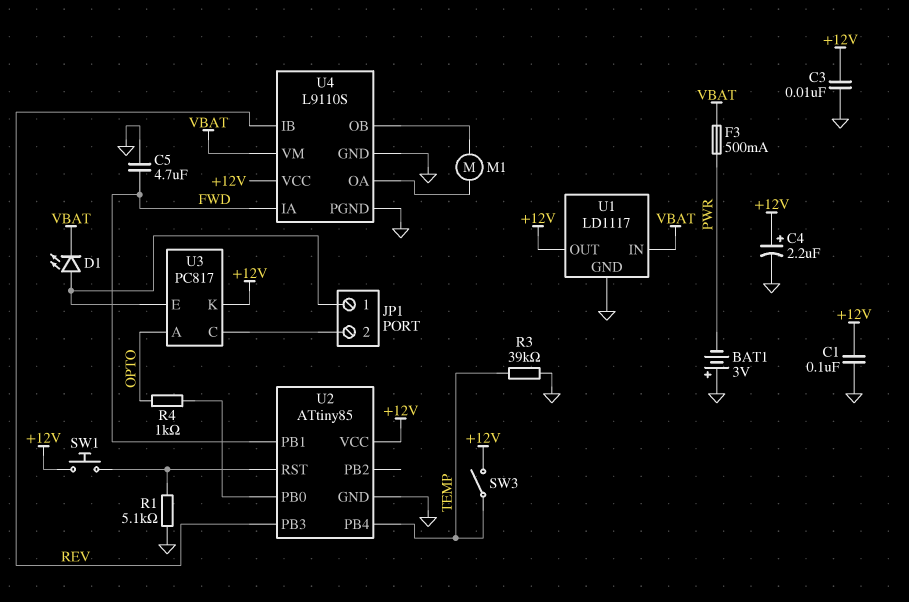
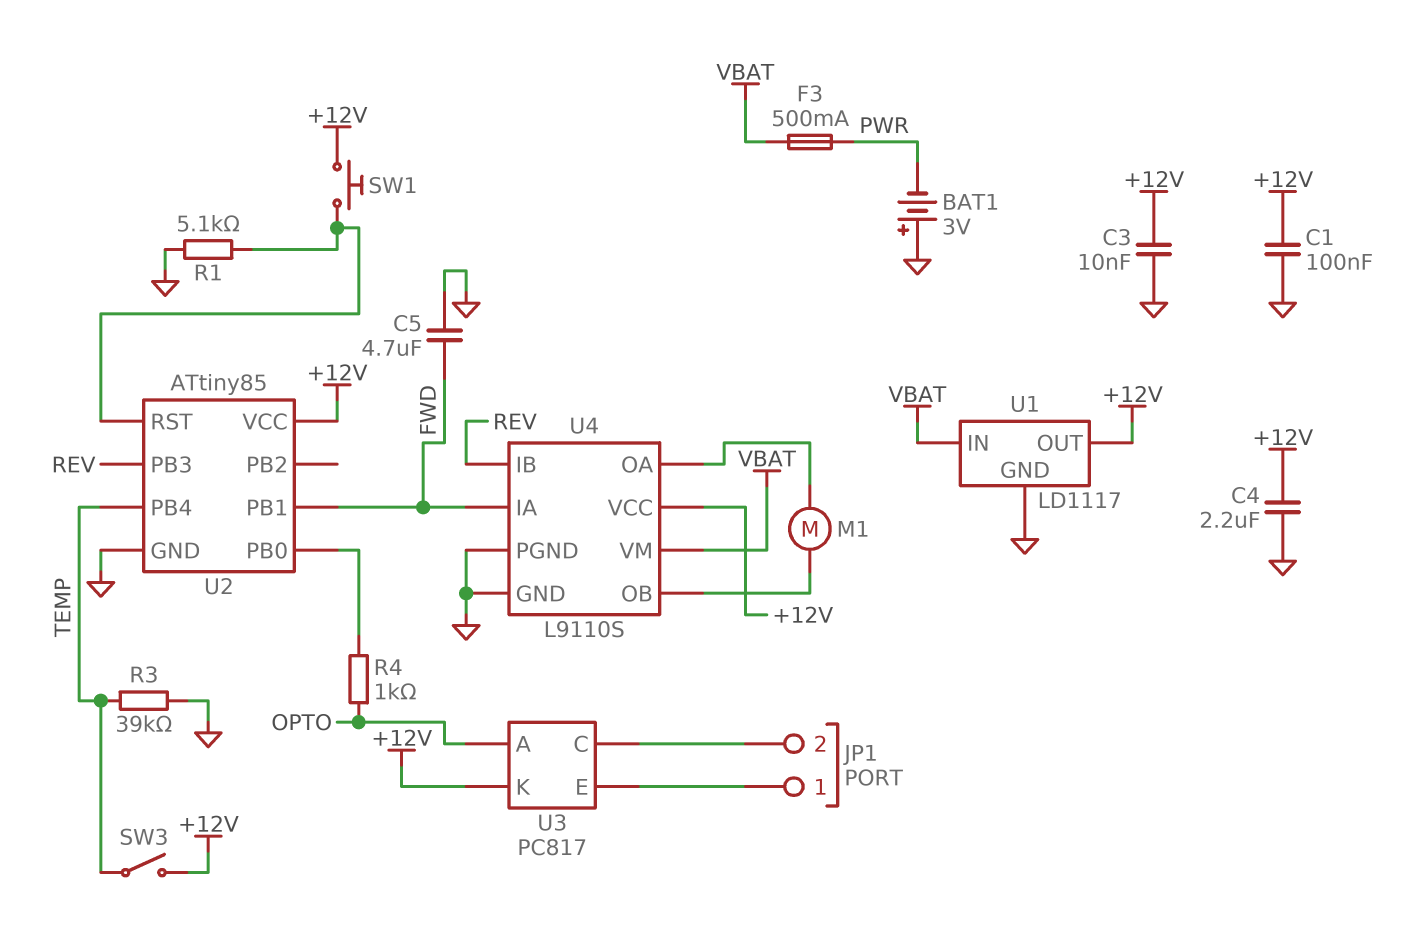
C4: 2.2uF (plus +12V, minus GND) -> 2.2uF (+12V, GND)
D1: LED (A JP1/1, K VBAT) -> none

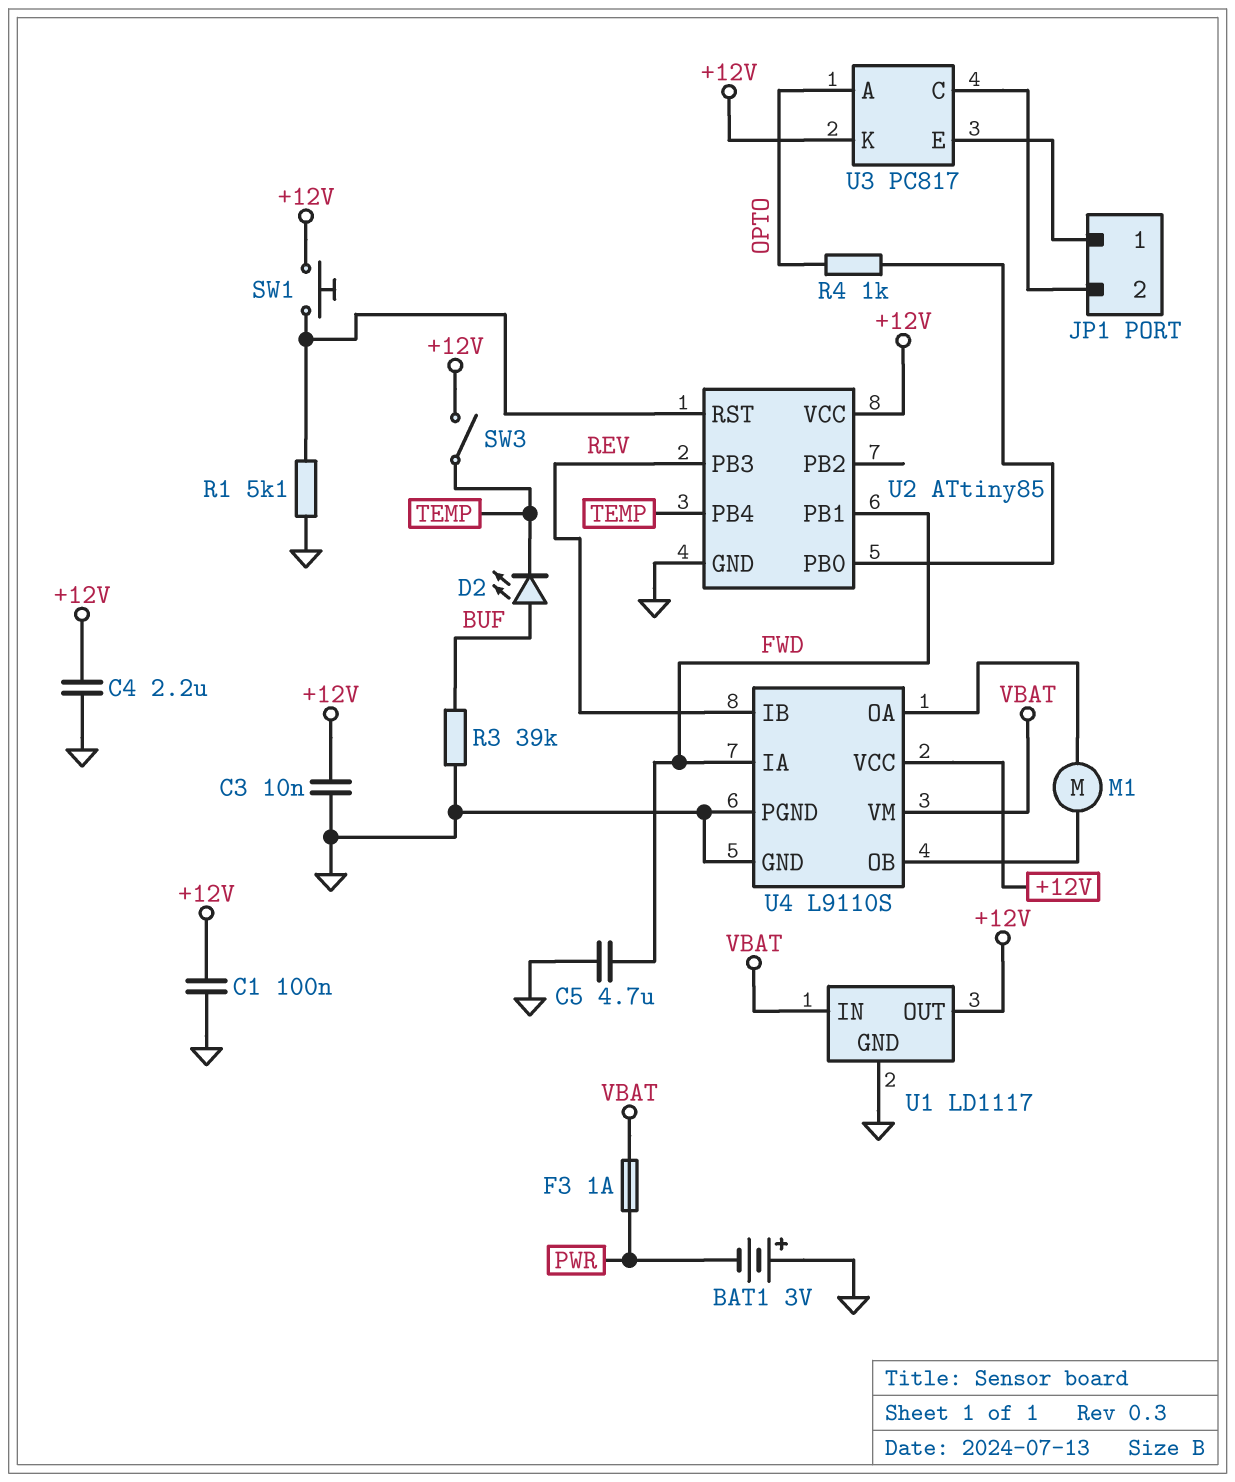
D2: none -> LED (A BUF, K TEMP)
F3: 500mA (PWR, VBAT) -> 1A (PWR, VBAT)
R3: 39k (GND, TEMP) -> 39k (BUF, GND)

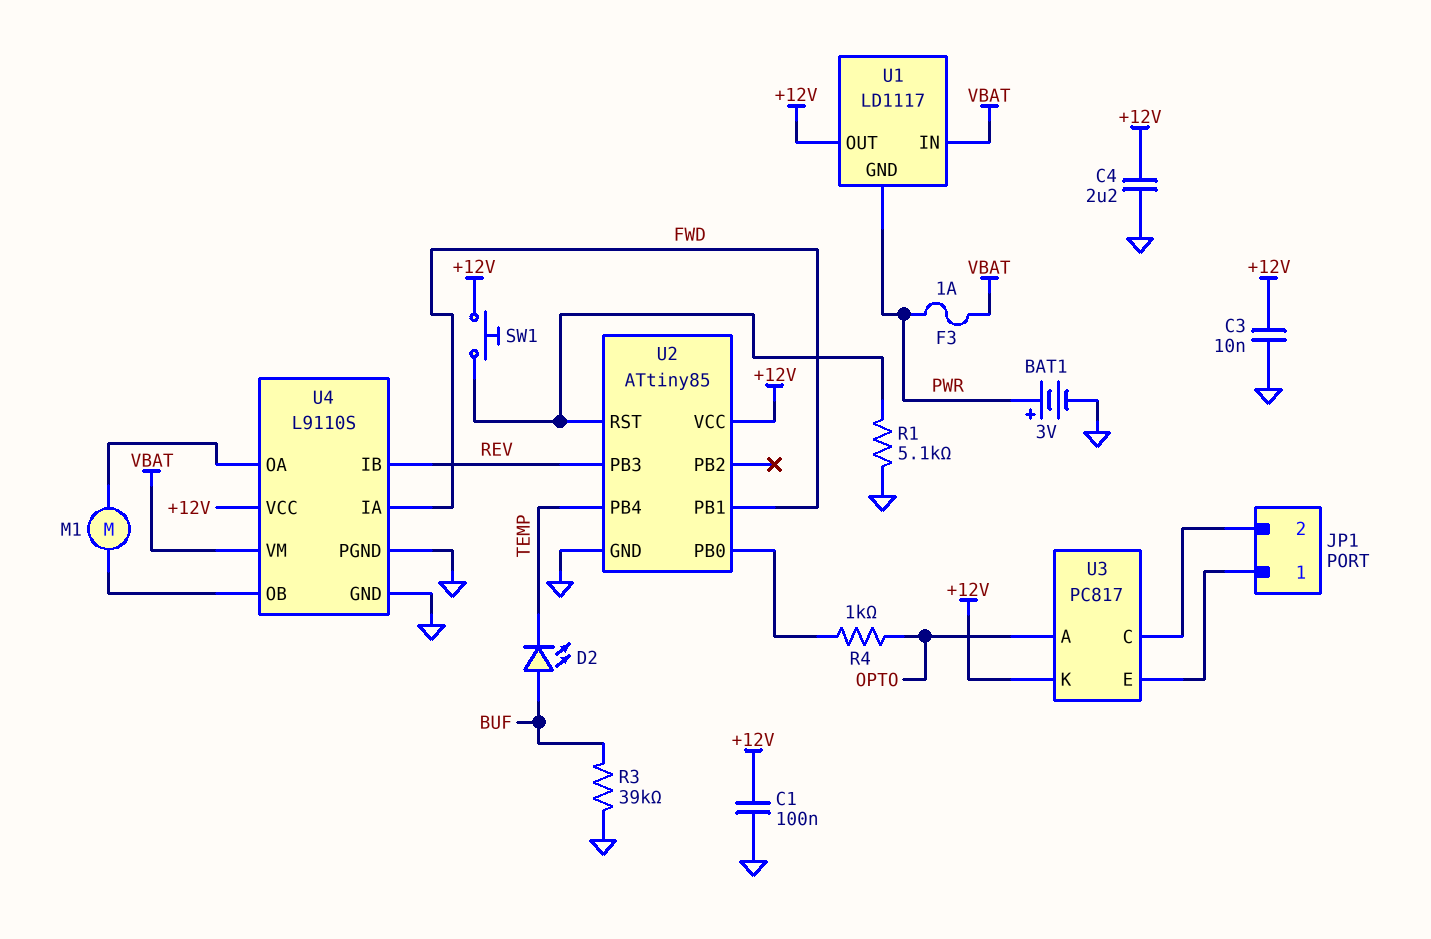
BAT1: 3V (plus GND, minus PWR) -> 3V (plus PWR, minus GND)
C5: 4.7uF (FWD, GND) -> none
SW3: switch (+12V, TEMP) -> none
U1 pin GND: GND -> PWR

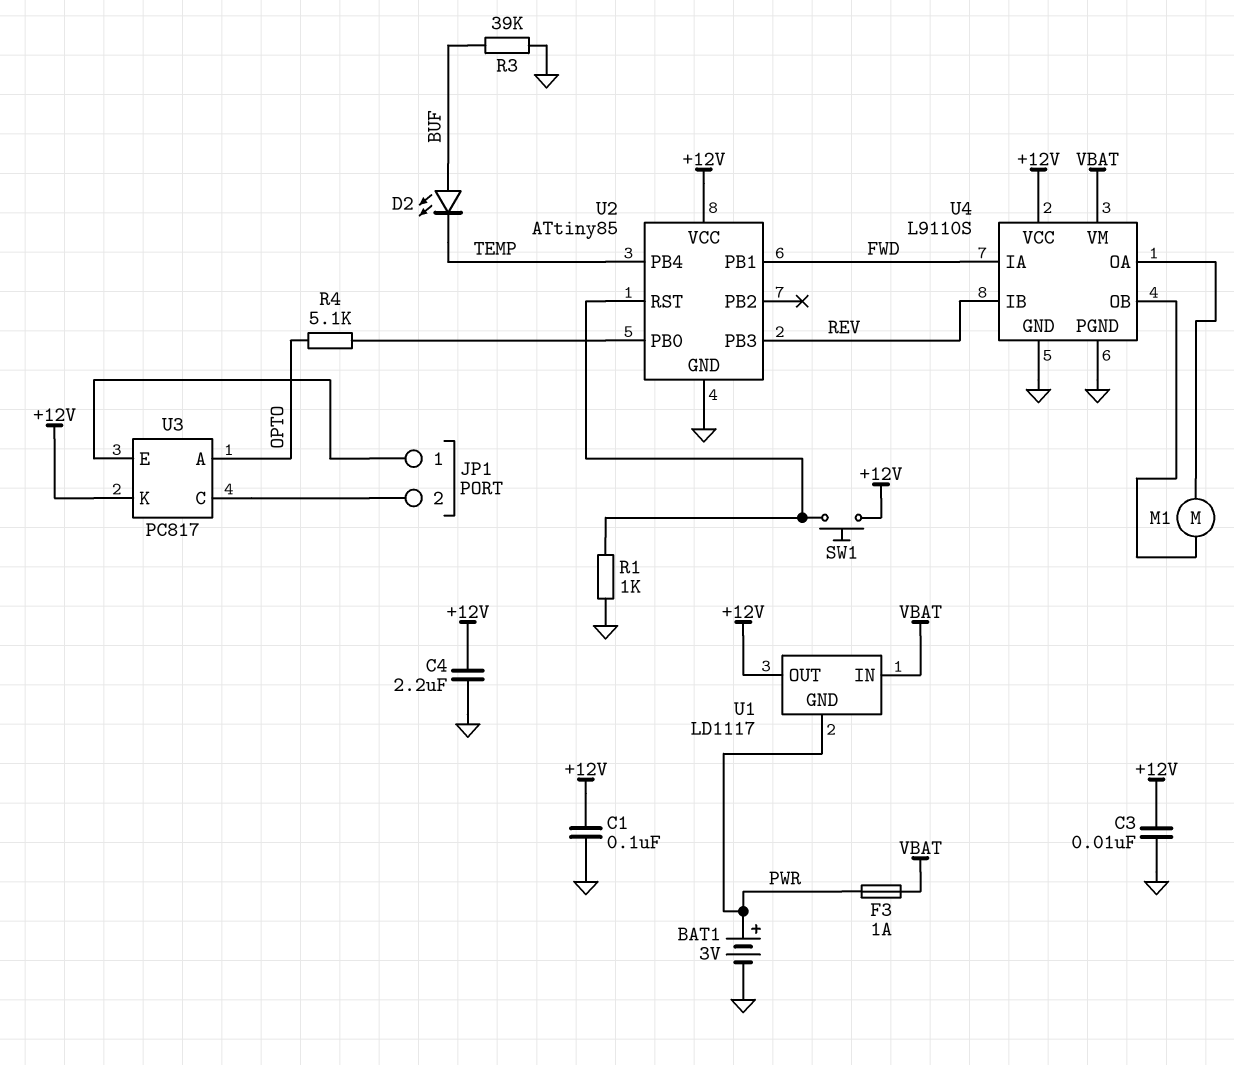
R1: 5.1k (GND, U2/RST) -> 1k (GND, U2/RST)
R4: 1k (OPTO, U2/PB0) -> 5.1k (OPTO, U2/PB0)

